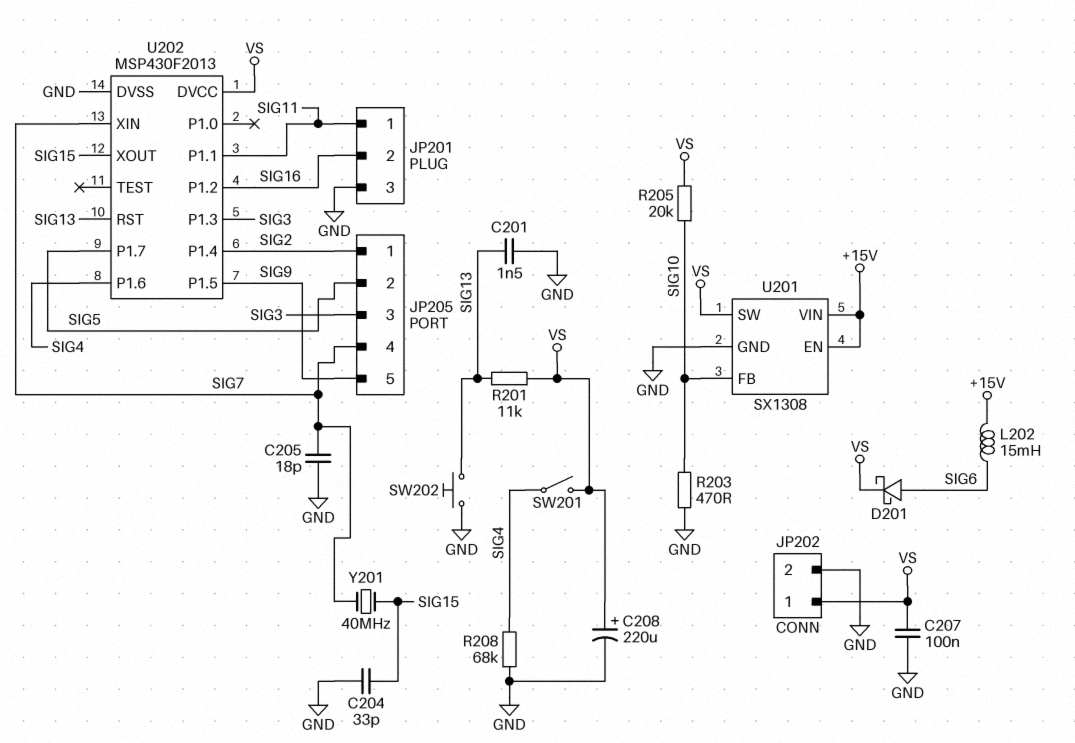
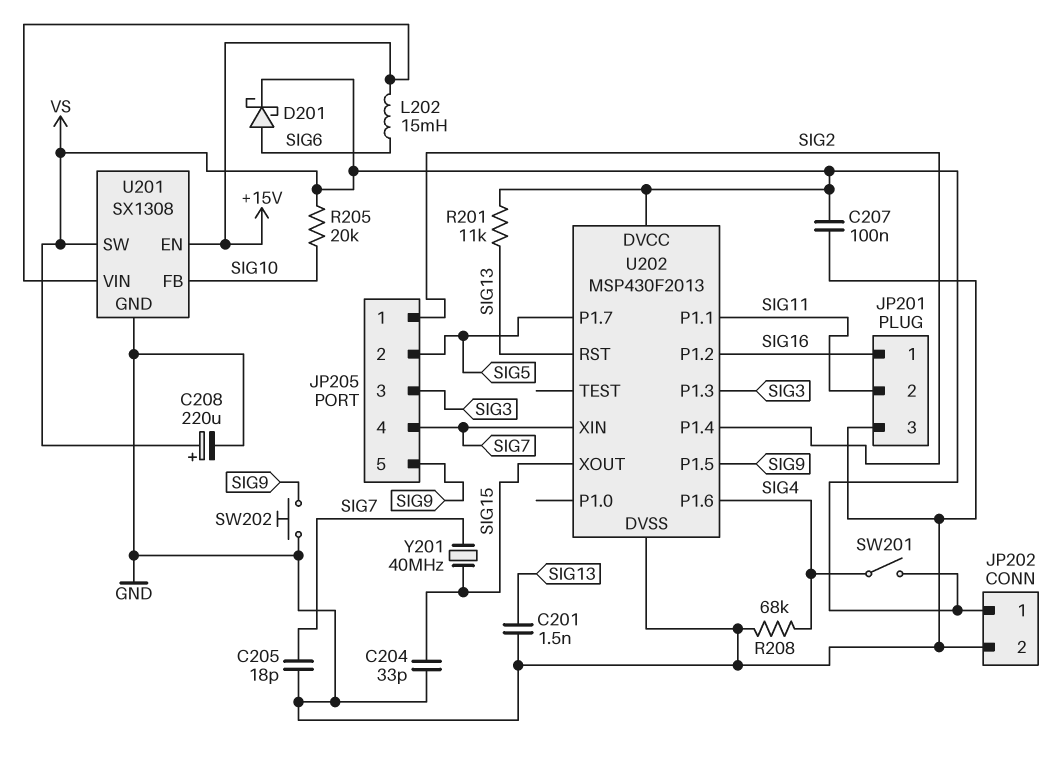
JP201 pin 1: SIG11 -> SIG16
JP201 pin 2: SIG16 -> SIG11
R203: 470 (GND, SIG10) -> none
SW202: button (GND, SIG13) -> button (GND, SIG9)

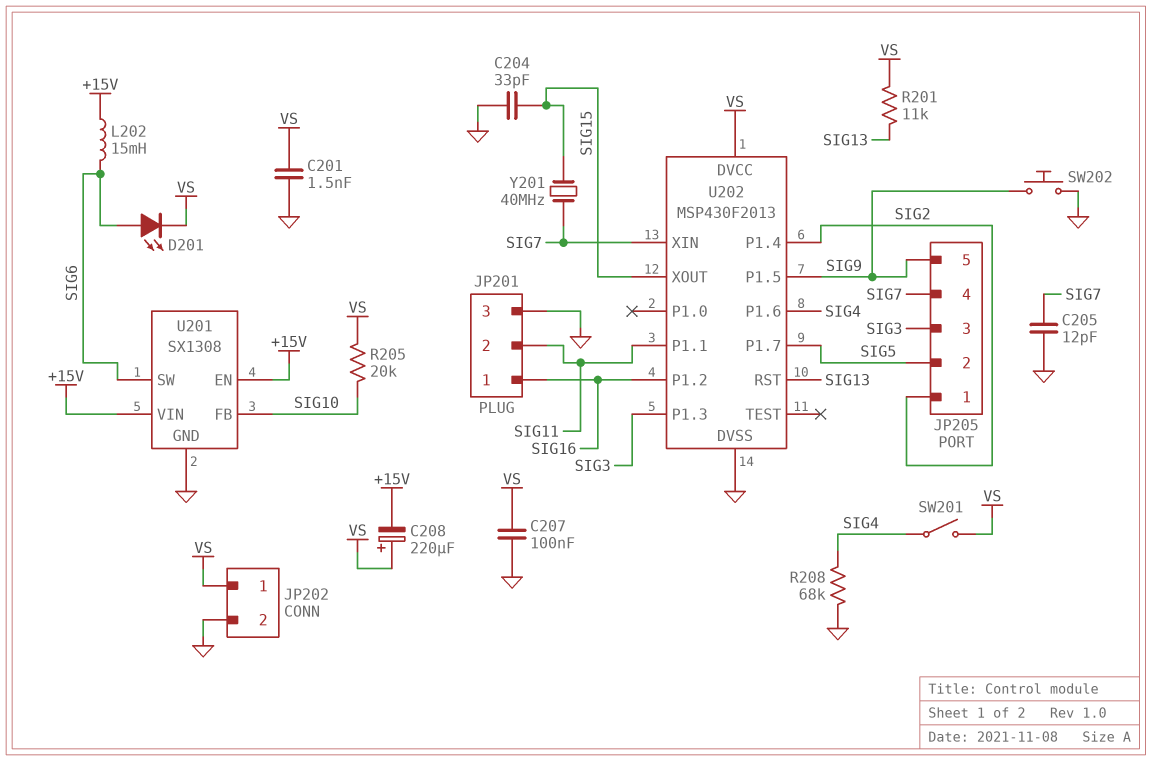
C201: 1.5nF (GND, SIG13) -> 1.5nF (GND, VS)
C205: 18pF (GND, SIG7) -> 12pF (GND, SIG7)
C208: 220uF (plus VS, minus GND) -> 220uF (plus VS, minus +15V)
D201: schottky (A SIG6, K VS) -> LED (A SIG6, K VS)
U201 pin SW: VS -> SIG6

